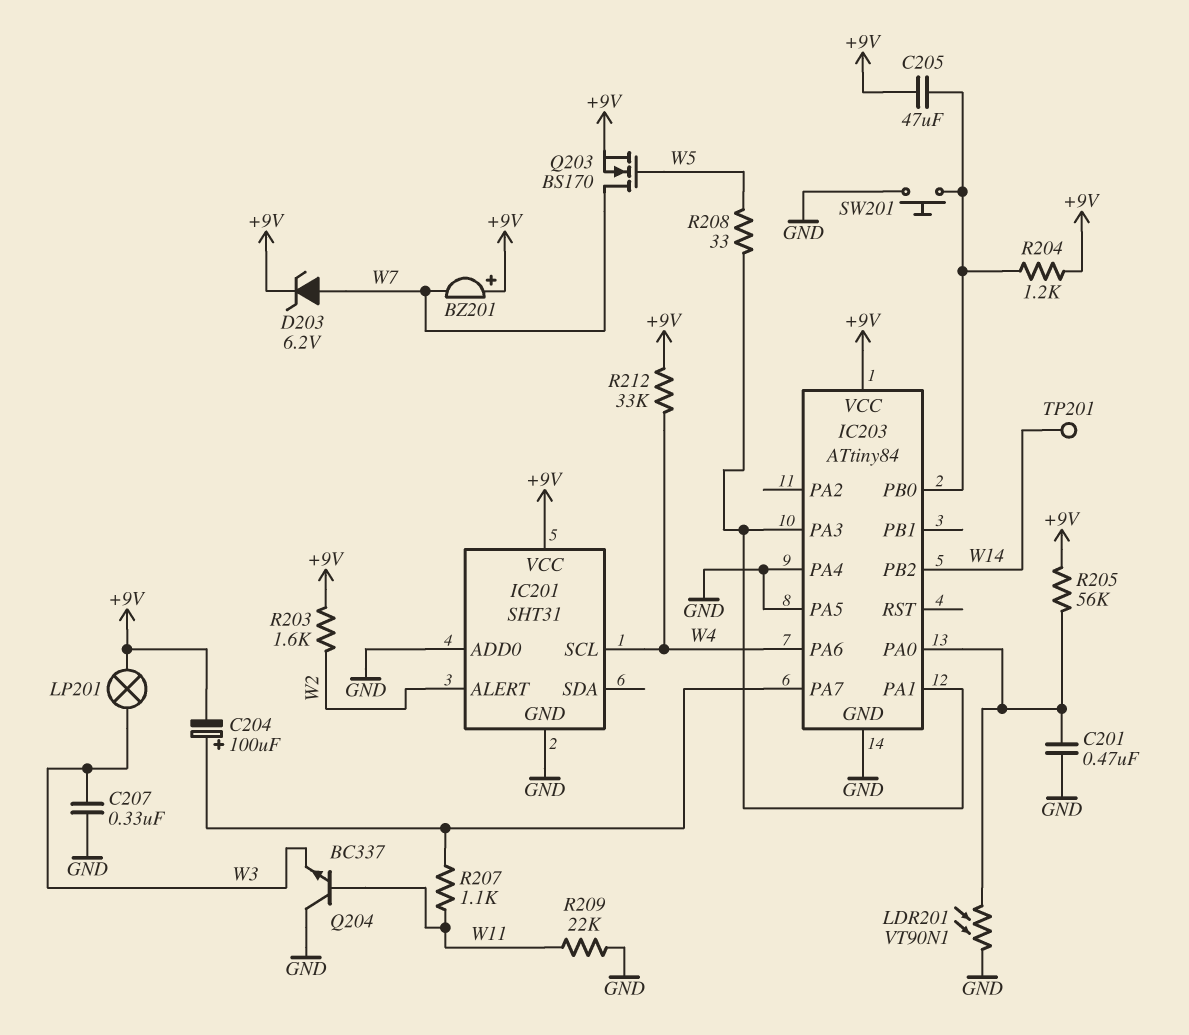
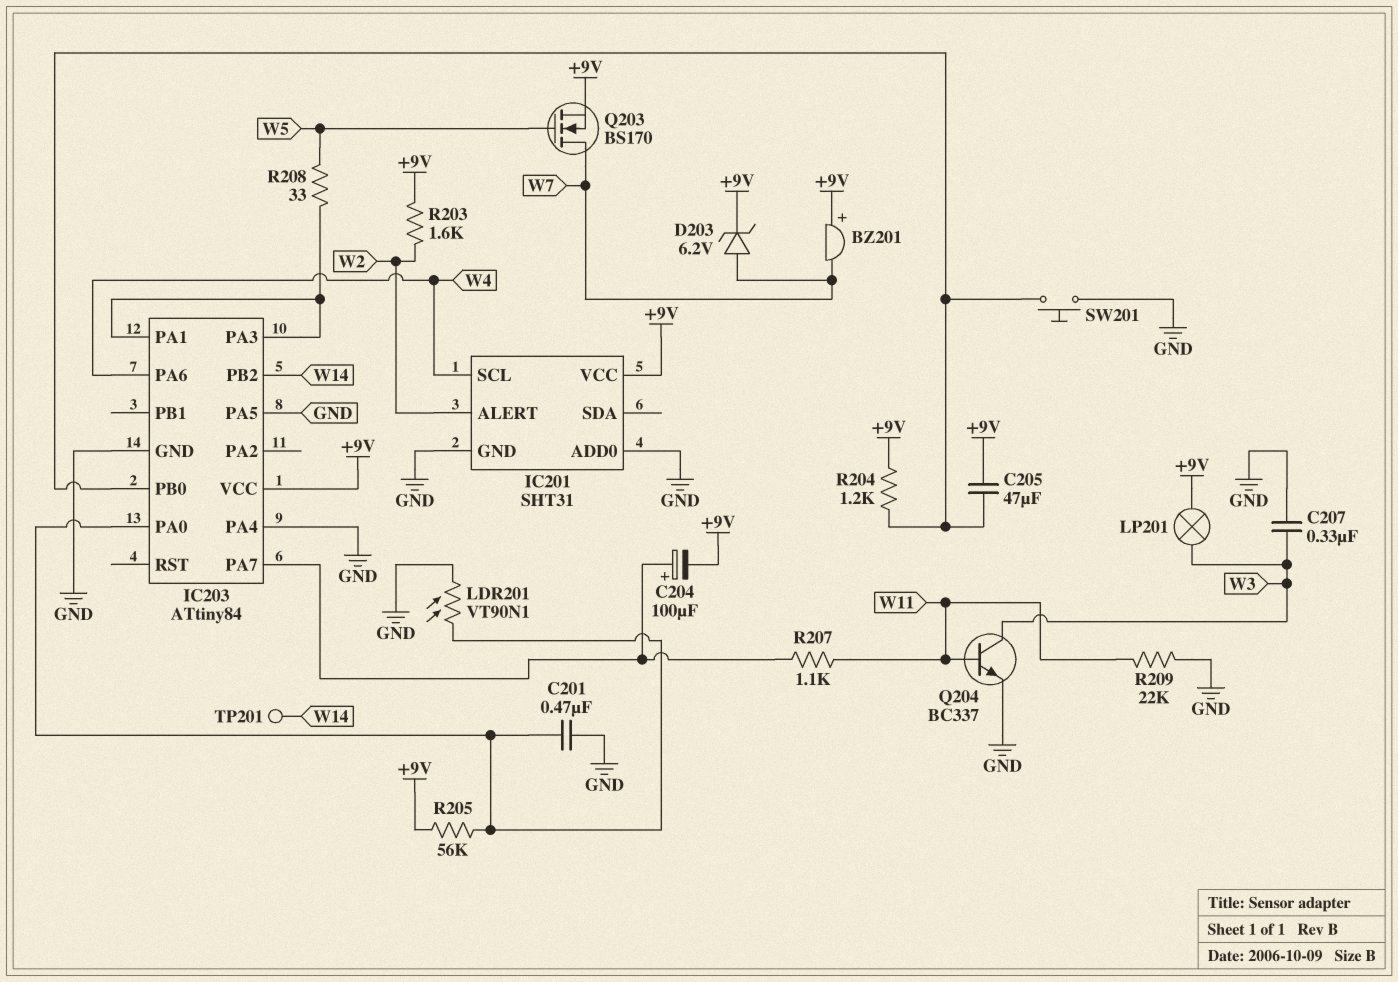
Q204: NPN BC337 (B W11, C GND, E W3) -> NPN BC337 (B W11, C W3, E GND)
R212: 33k (+9V, W4) -> none

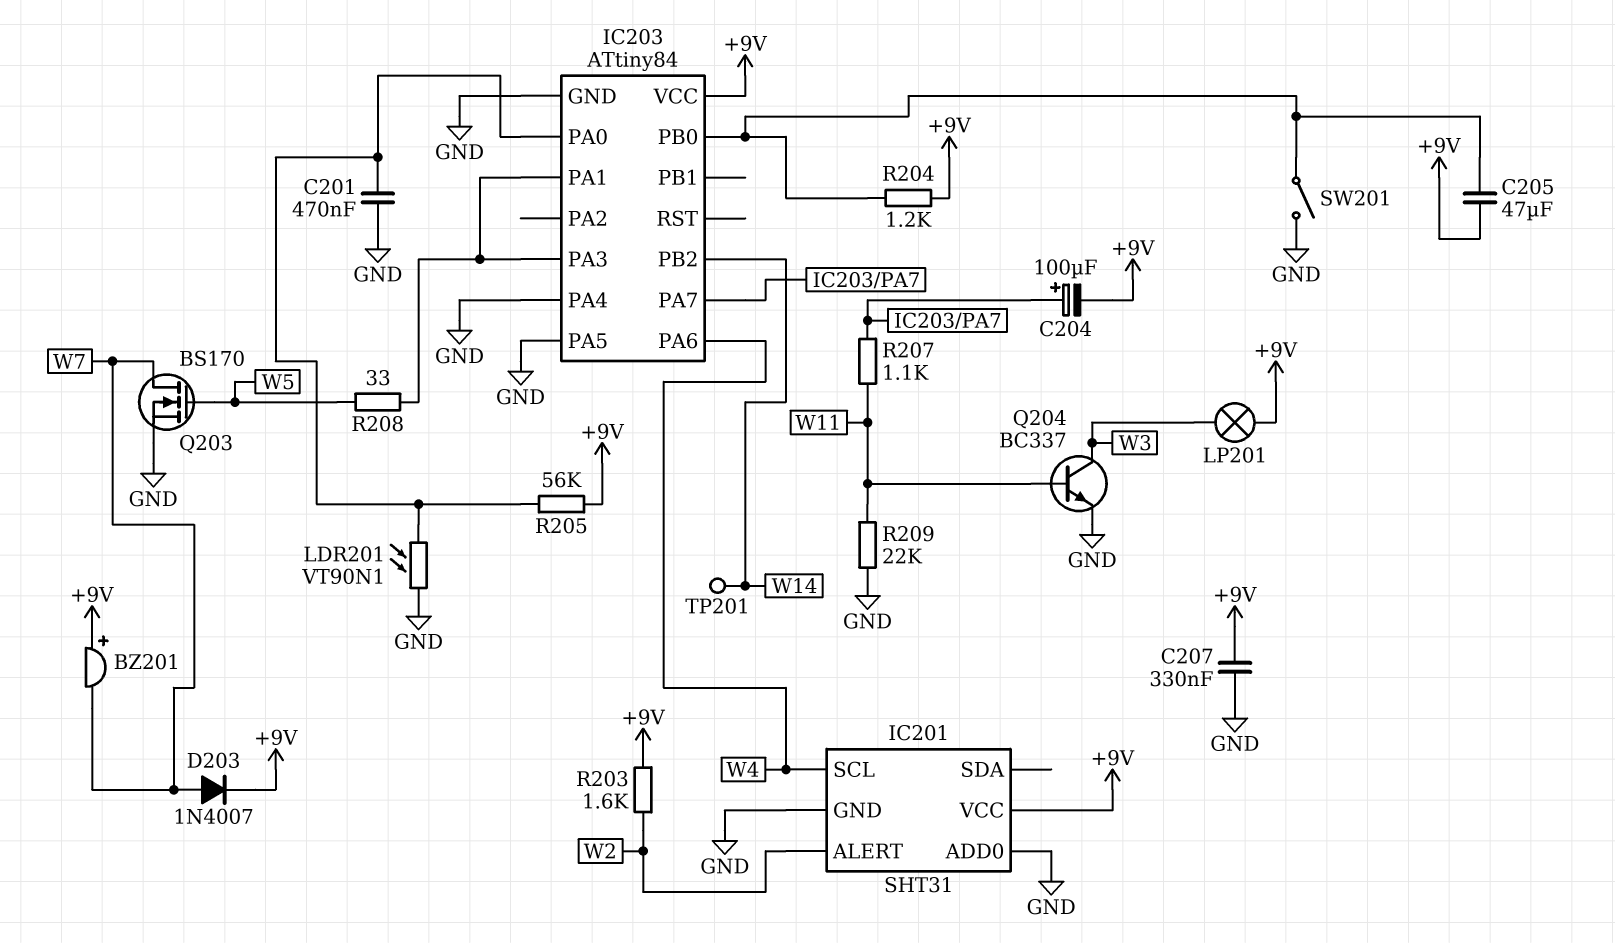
C207: 330nF (GND, W3) -> 330nF (+9V, GND)
D203: zener 6.2V (A W7, K +9V) -> diode 1N4007 (A W7, K +9V)
Q203: NMOS BS170 (G W5, D W7, S +9V) -> NMOS BS170 (G W5, D W7, S GND)
SW201: button (GND, IC203/PB0) -> switch (GND, IC203/PB0)

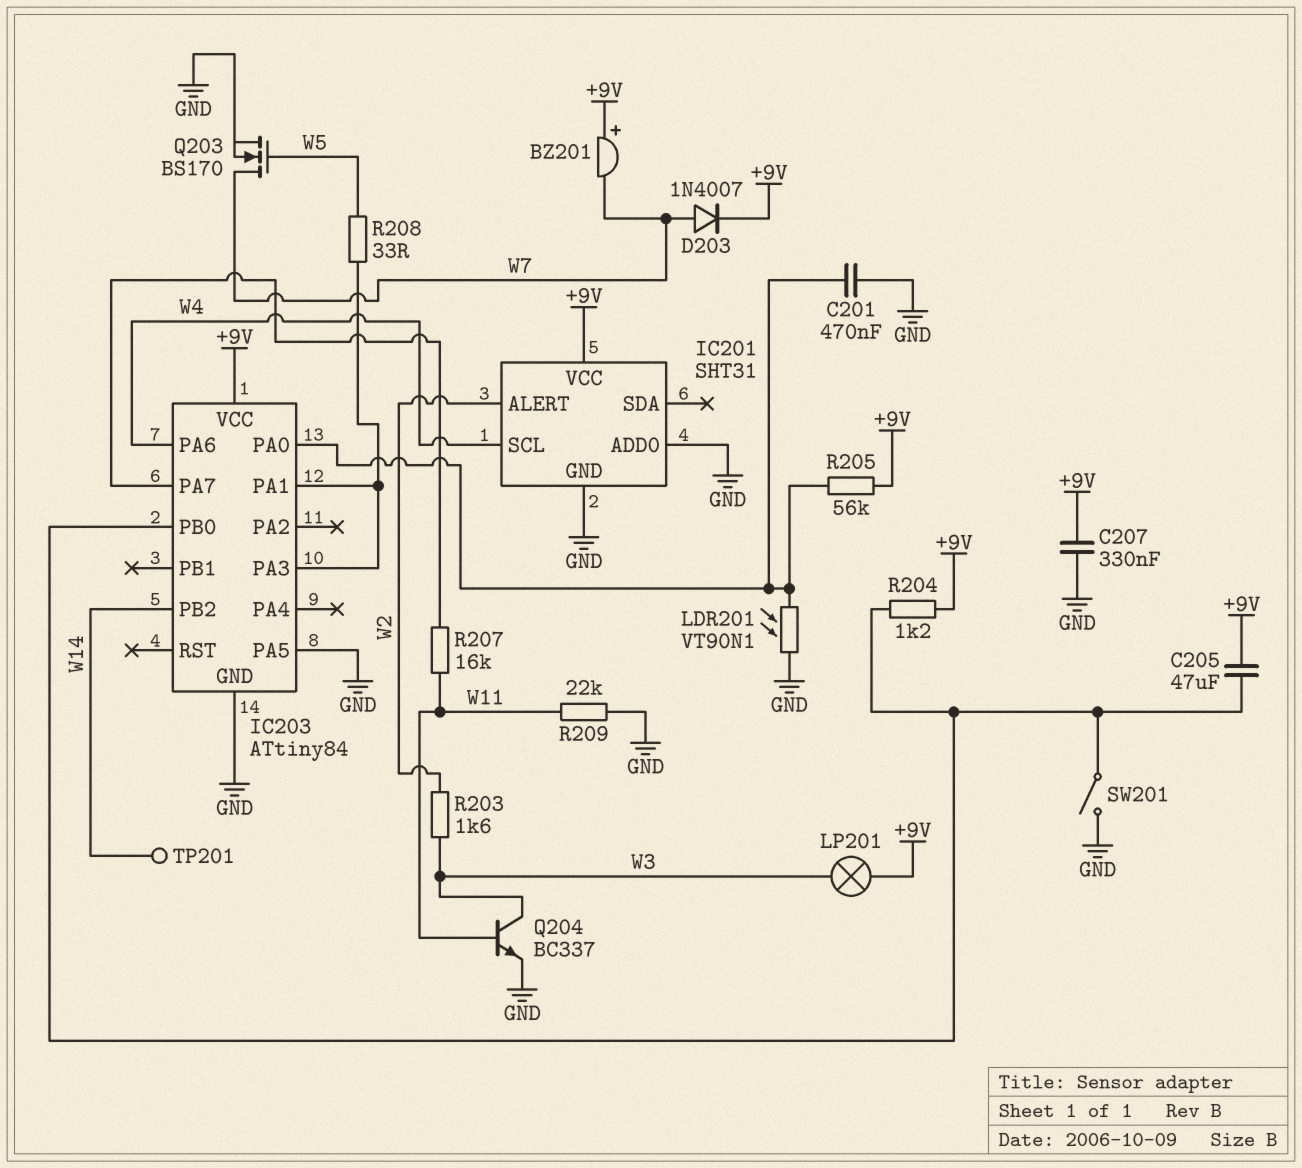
C204: 100uF (plus IC203/PA7, minus +9V) -> none
IC203 pin PA4: GND -> none
R203: 1.6k (+9V, W2) -> 1.6k (W2, W3)
R207: 1.1k (IC203/PA7, W11) -> 16k (IC203/PA7, W11)

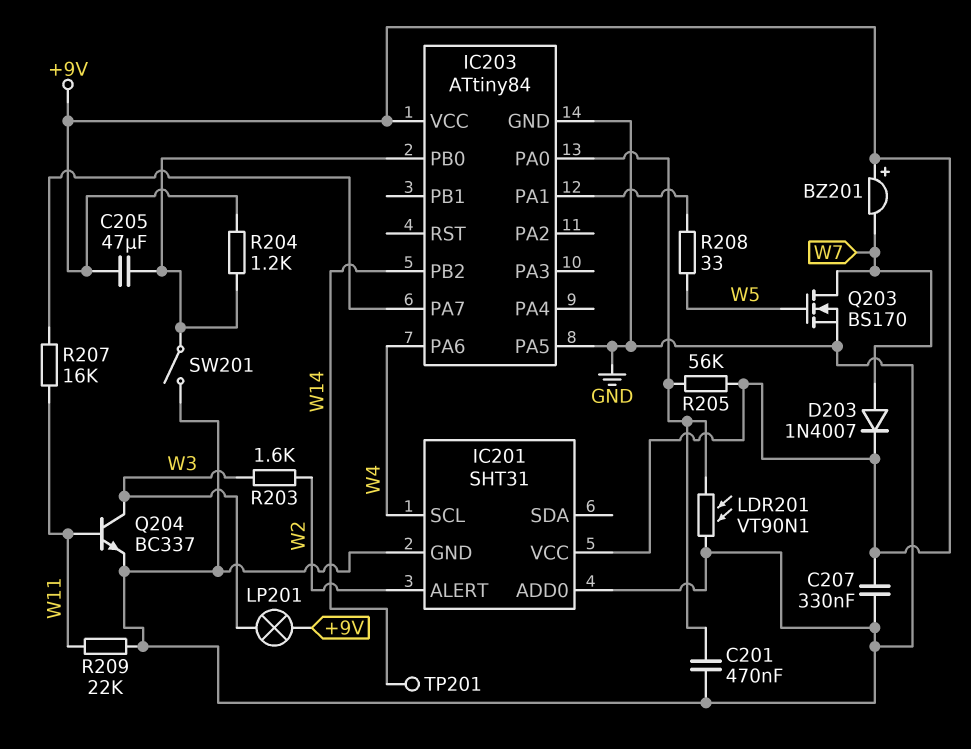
IC203 pin PA3: IC203/PA1 -> none

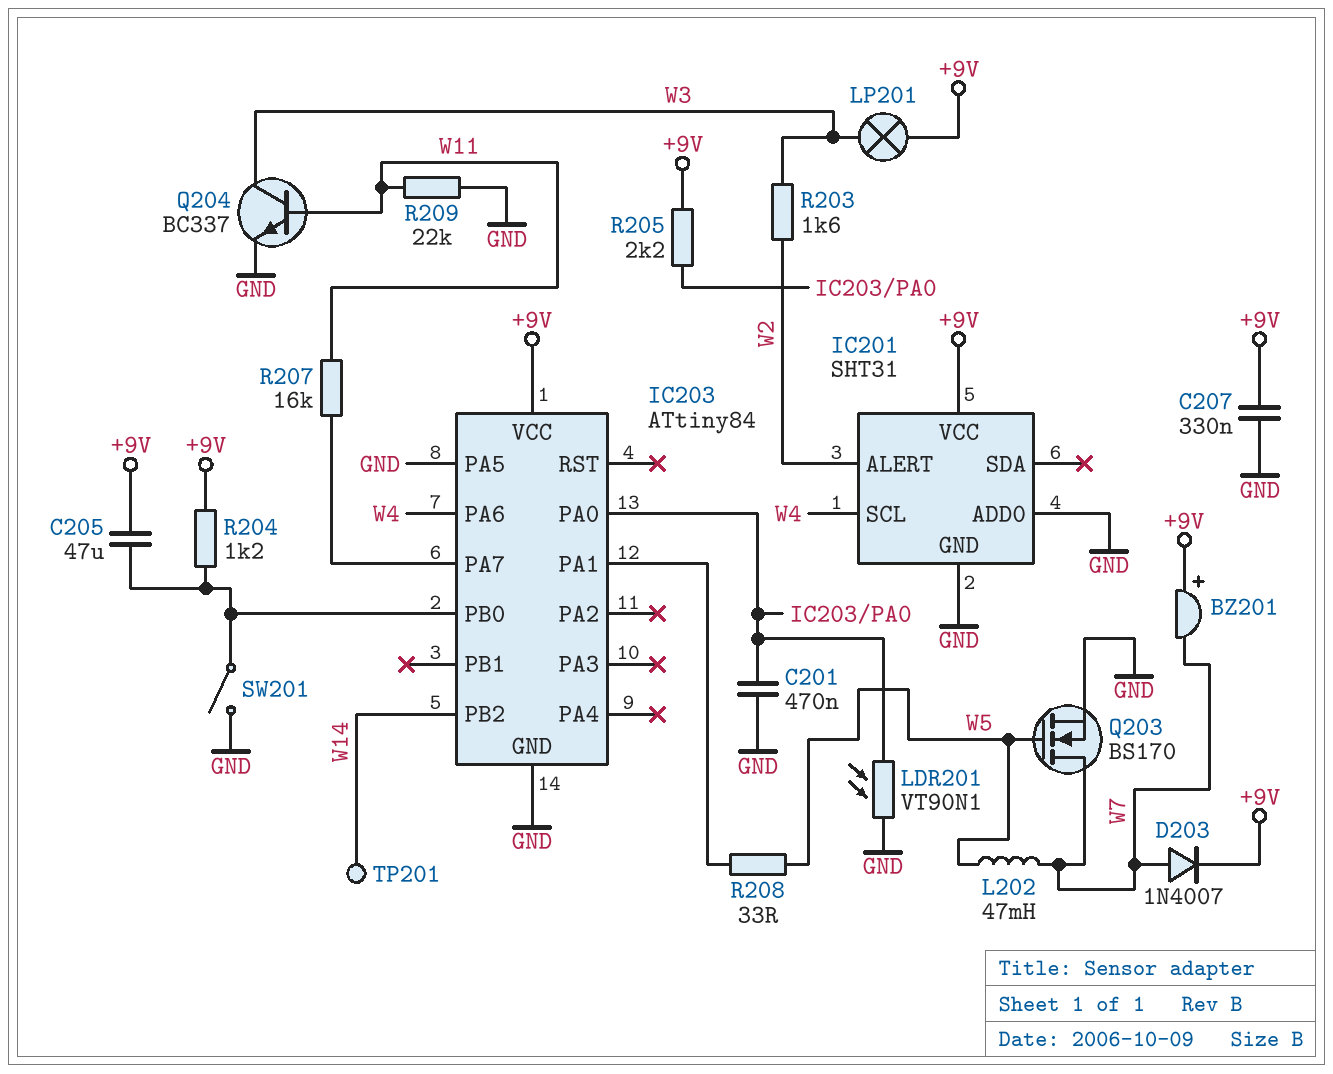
L202: none -> 47mH (W5, W7)
R205: 56k (+9V, IC203/PA0) -> 2.2k (+9V, IC203/PA0)

